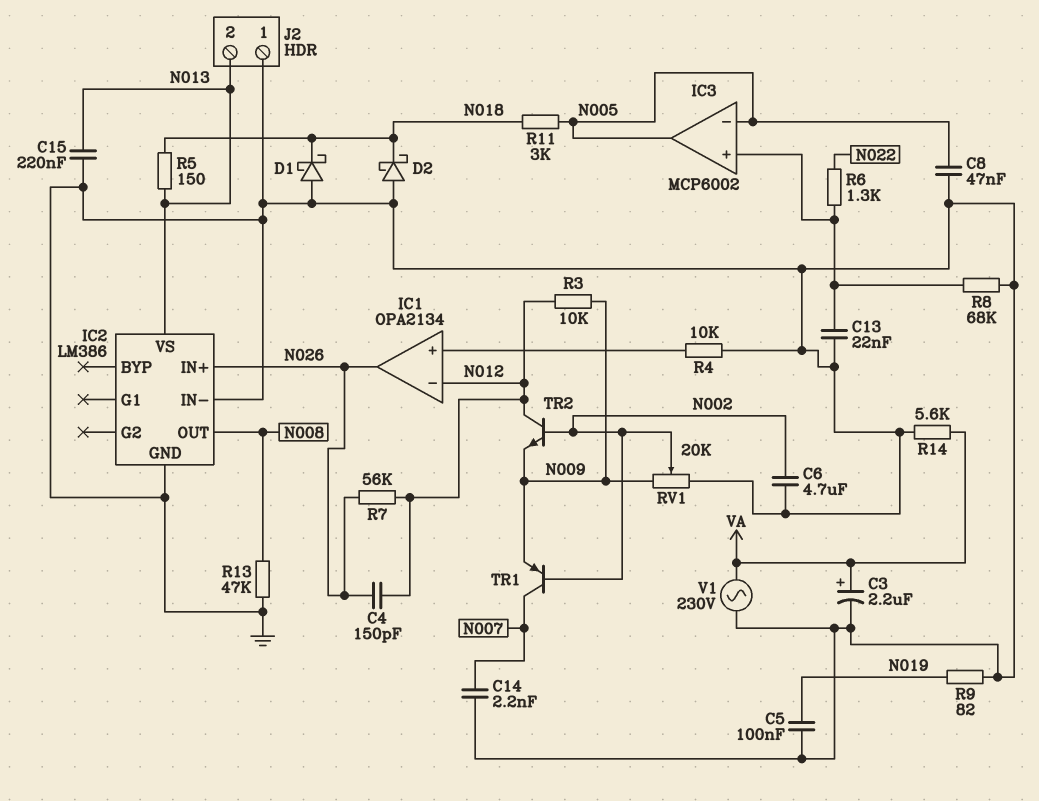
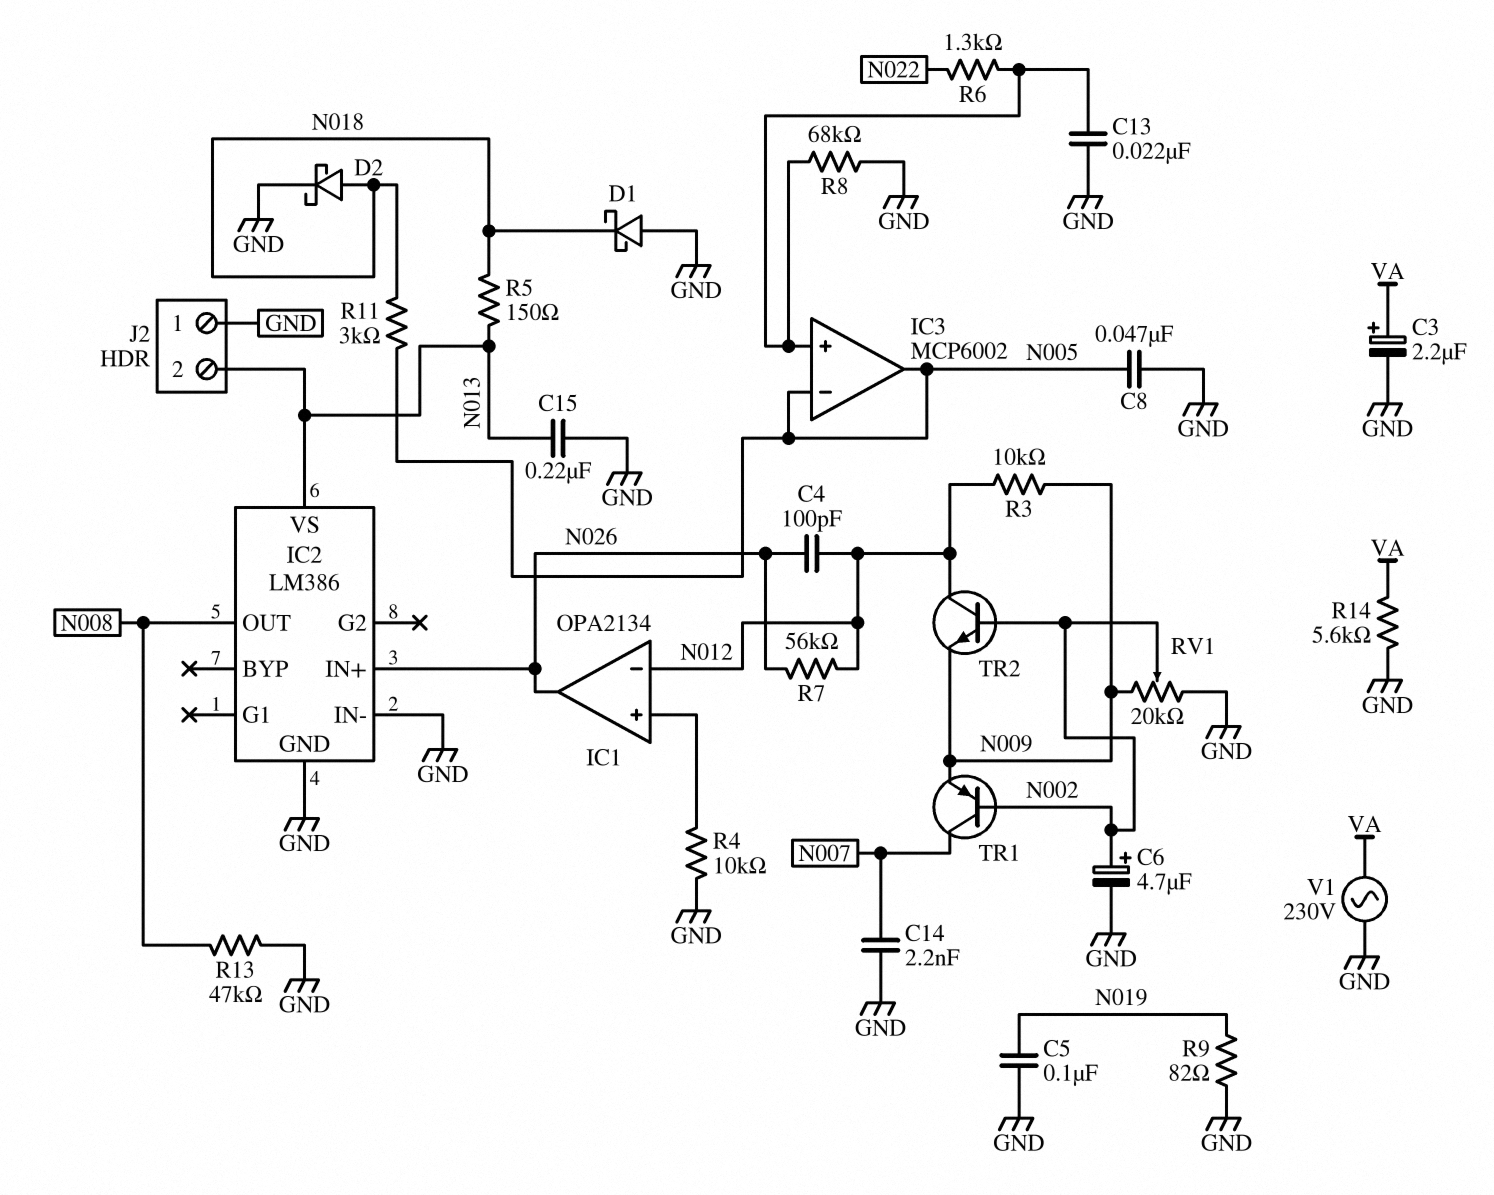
C4: 150pF (N012, N026) -> 100pF (N012, N026)
C6: 4.7uF (GND, N002) -> 4.7uF (plus N002, minus GND)
D2: schottky (A GND, K N018) -> schottky (A N018, K GND)

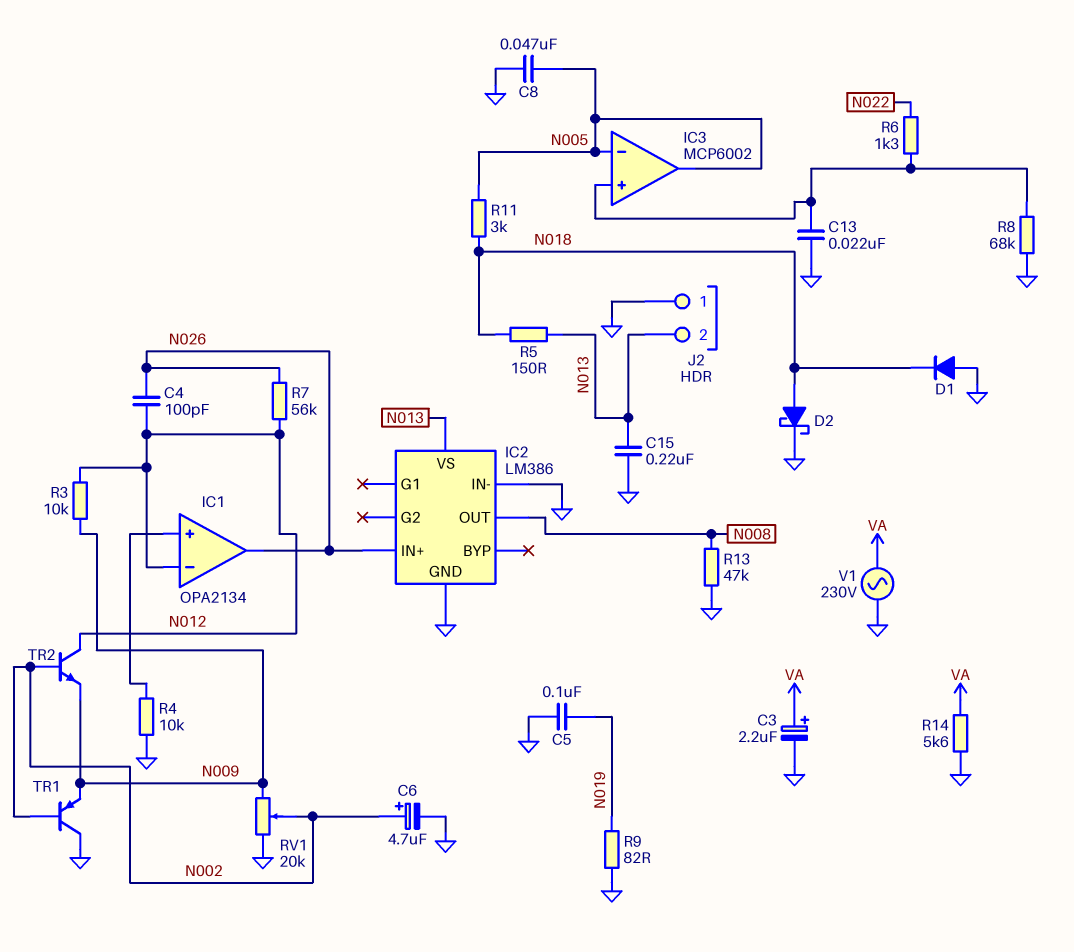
C14: 2.2nF (GND, N007) -> none
D1: schottky (A GND, K N018) -> diode (A GND, K N018)
TR1: PNP (B N002, C N007, E N009) -> PNP (B N002, C GND, E N009)

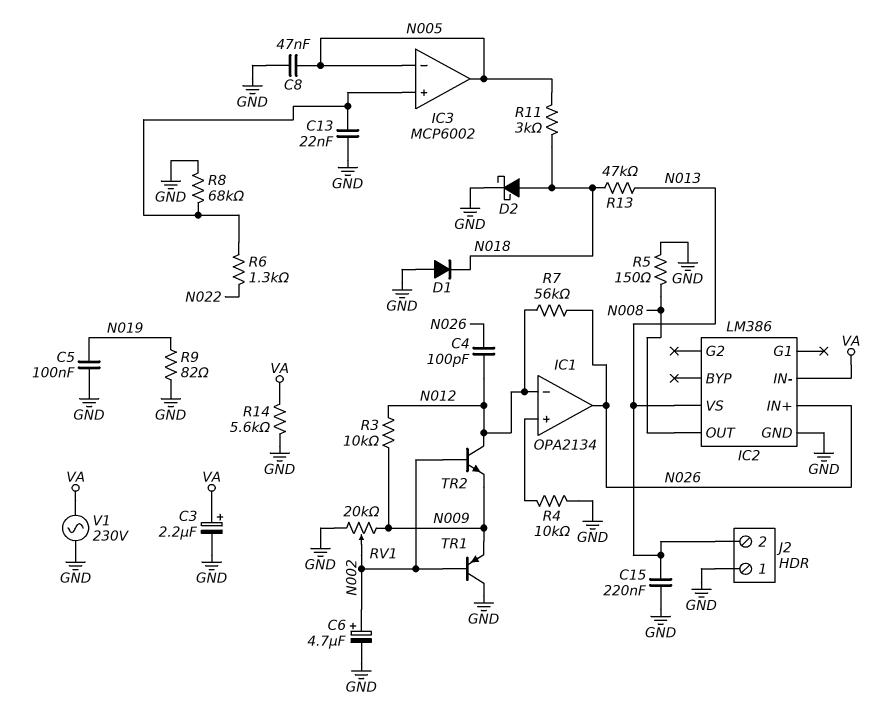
IC2 pin IN-: GND -> VA
R5: 150 (N013, N018) -> 150 (GND, N008)
R13: 47k (GND, N008) -> 47k (N013, N018)

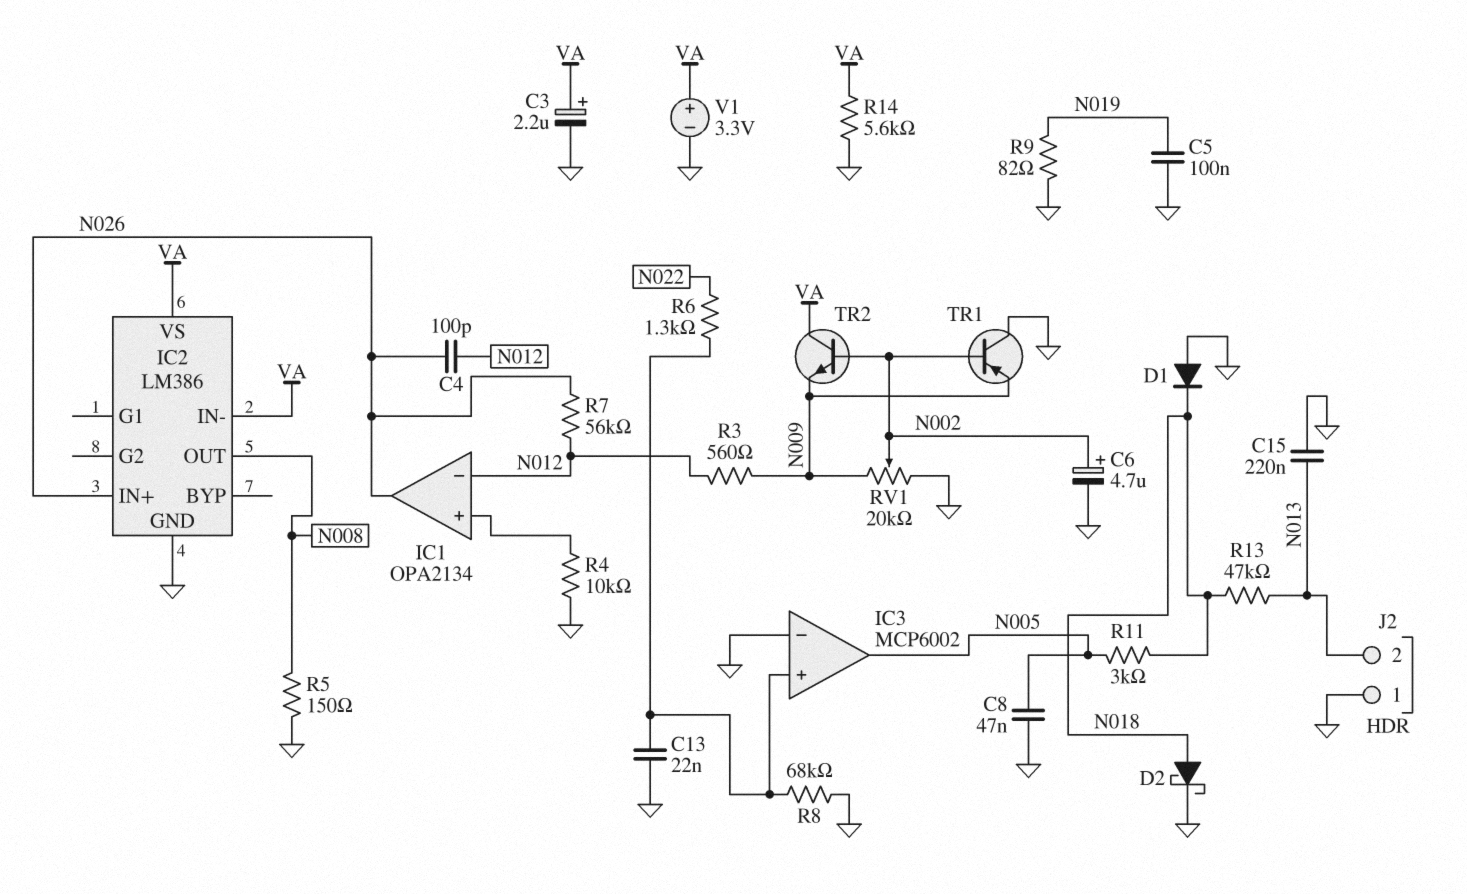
IC2 pin VS: N013 -> VA
IC3 pin in-: N005 -> GND
R3: 10k (N009, N012) -> 560 (N009, N012)
TR2: NPN (B N002, C N012, E N009) -> NPN (B N002, C VA, E N009)
V1: AC 230V (GND, VA) -> 3.3V (plus VA, minus GND)

